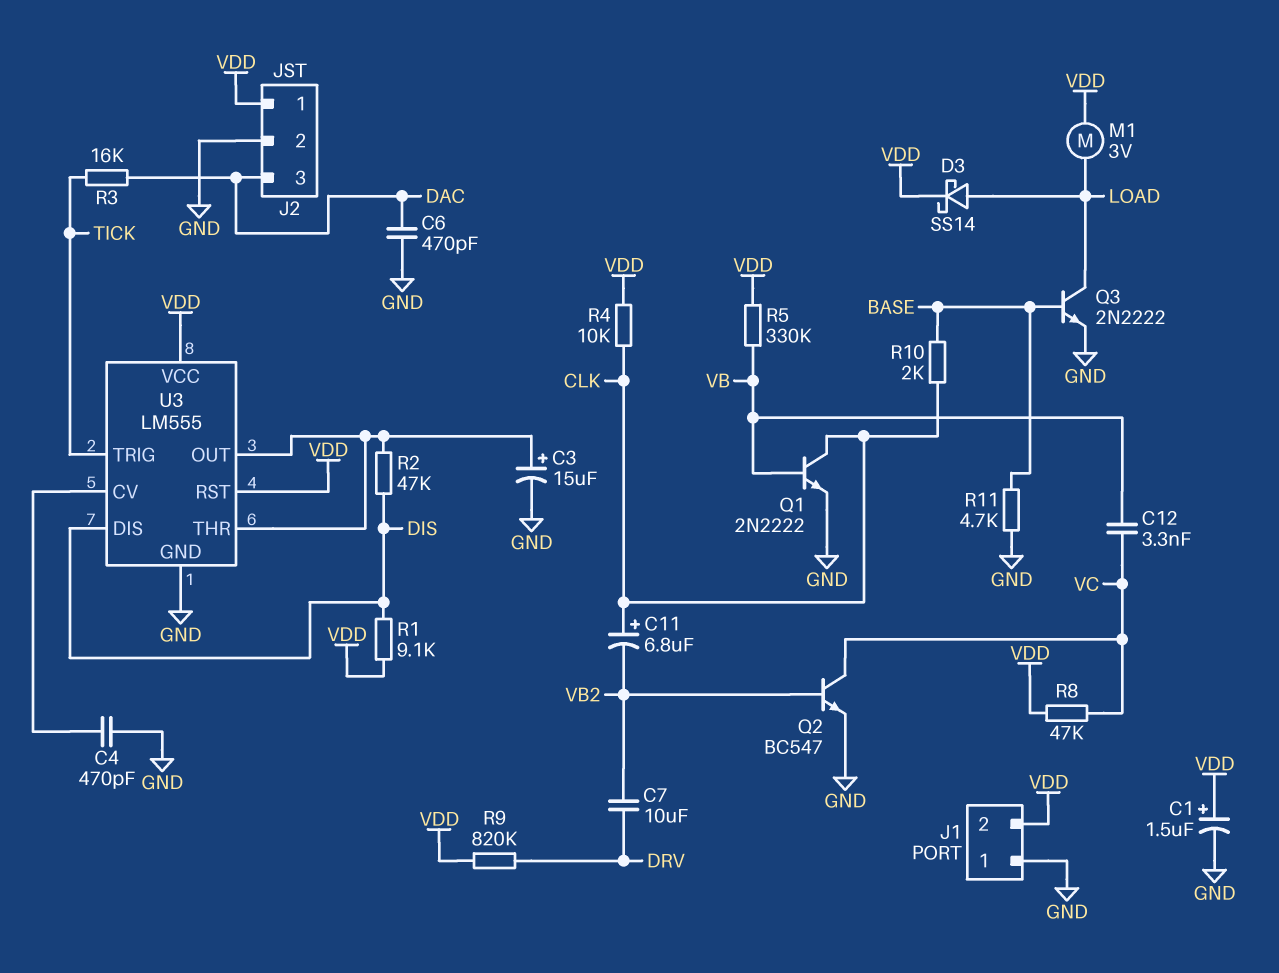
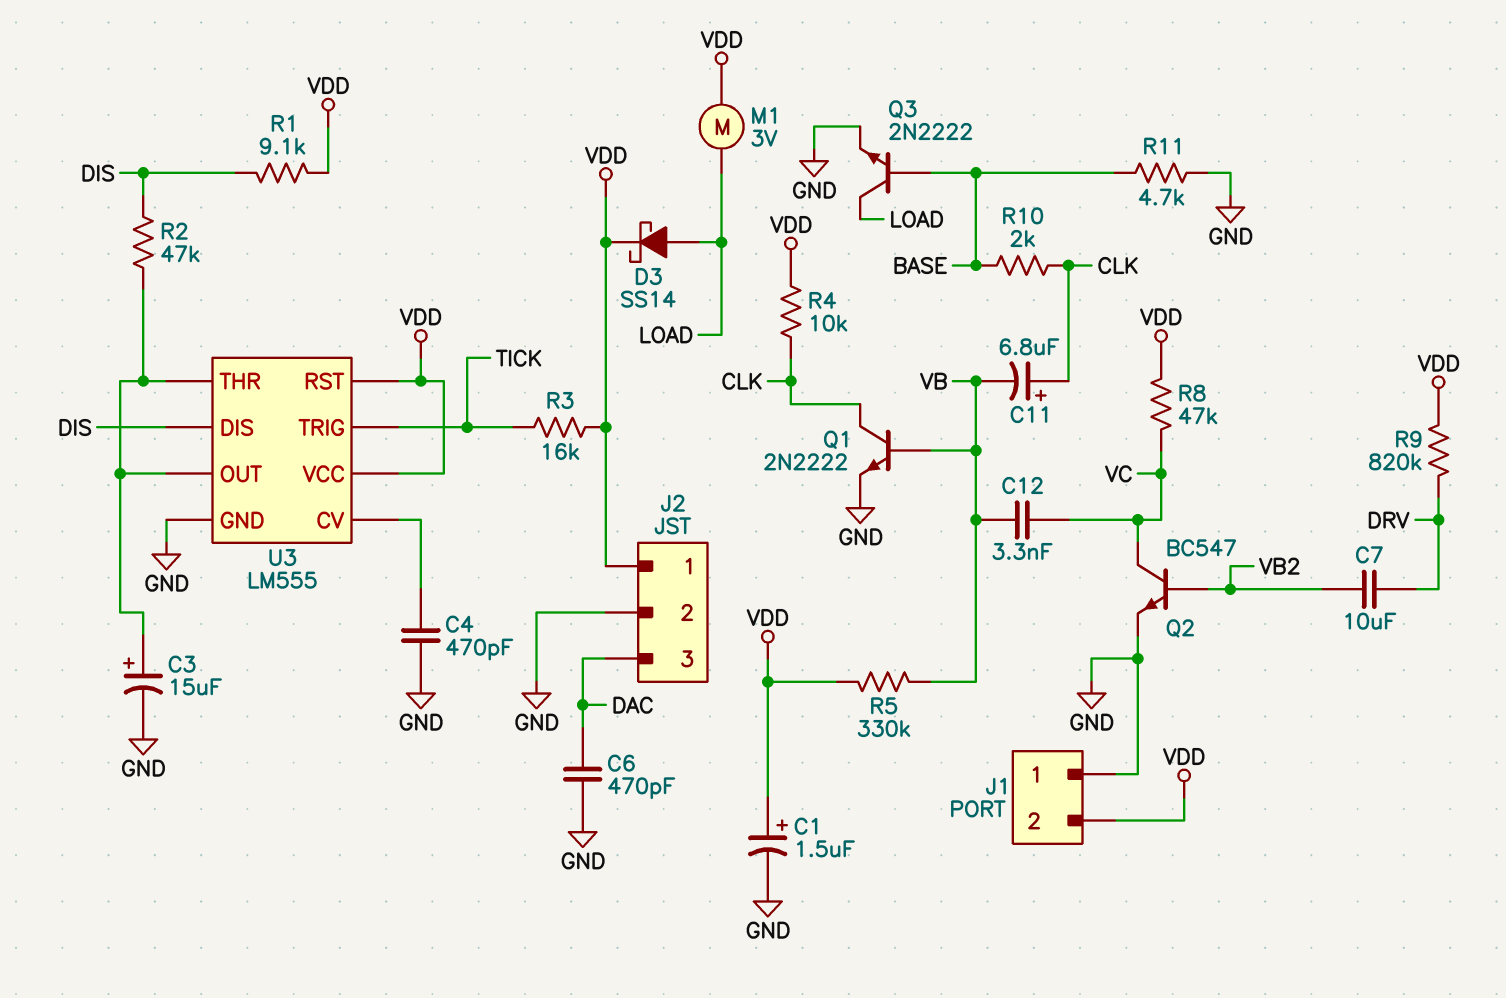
C11: 6.8uF (plus CLK, minus VB2) -> 6.8uF (plus CLK, minus VB)
R3: 16k (DAC, TICK) -> 16k (TICK, VDD)

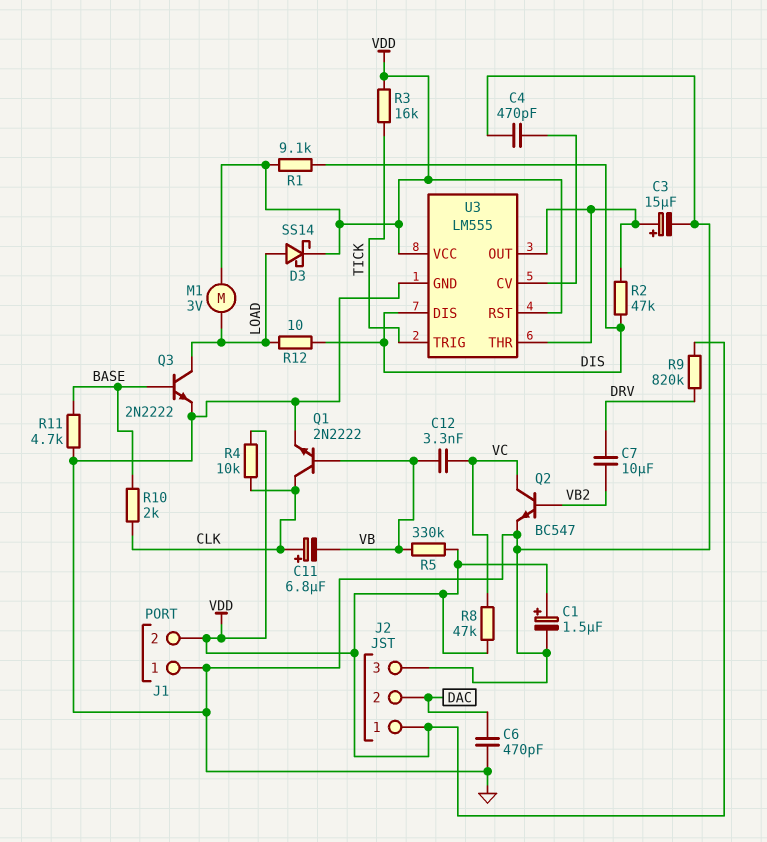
J2 pin 2: GND -> DAC
J2 pin 3: DAC -> GND
R12: none -> 10 (DIS, LOAD)

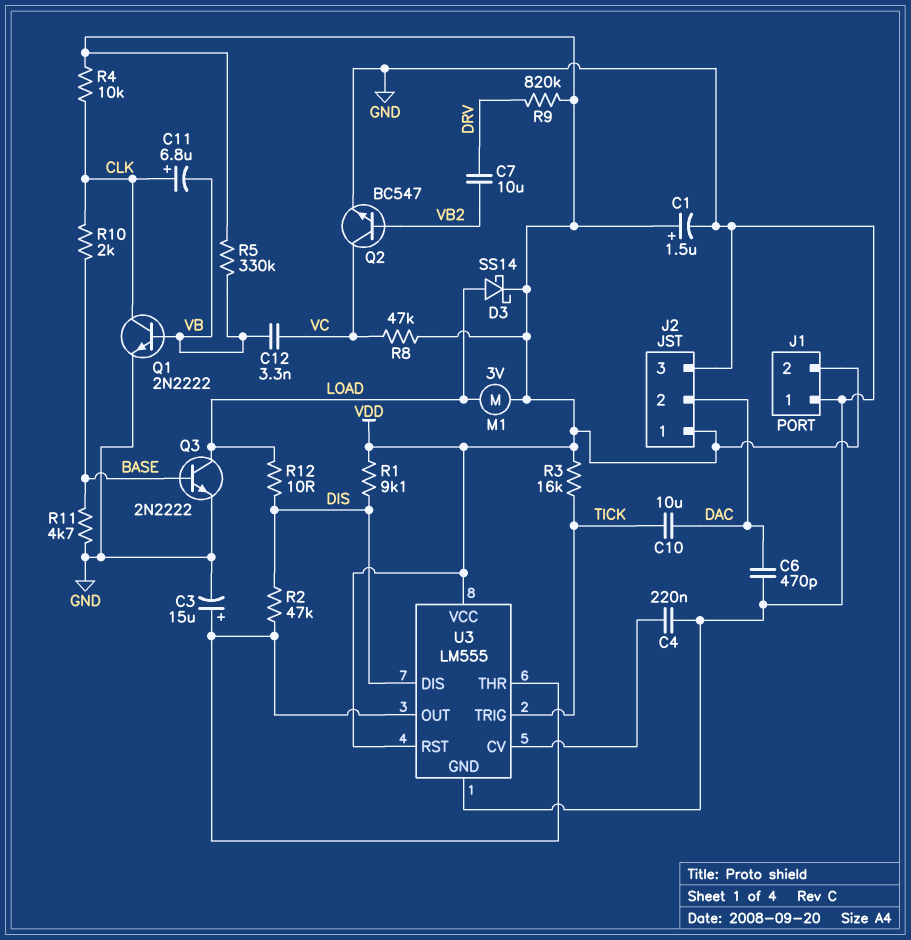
C4: 470pF (GND, U3/CV) -> 220nF (GND, U3/CV)
C10: none -> 10uF (DAC, TICK)

